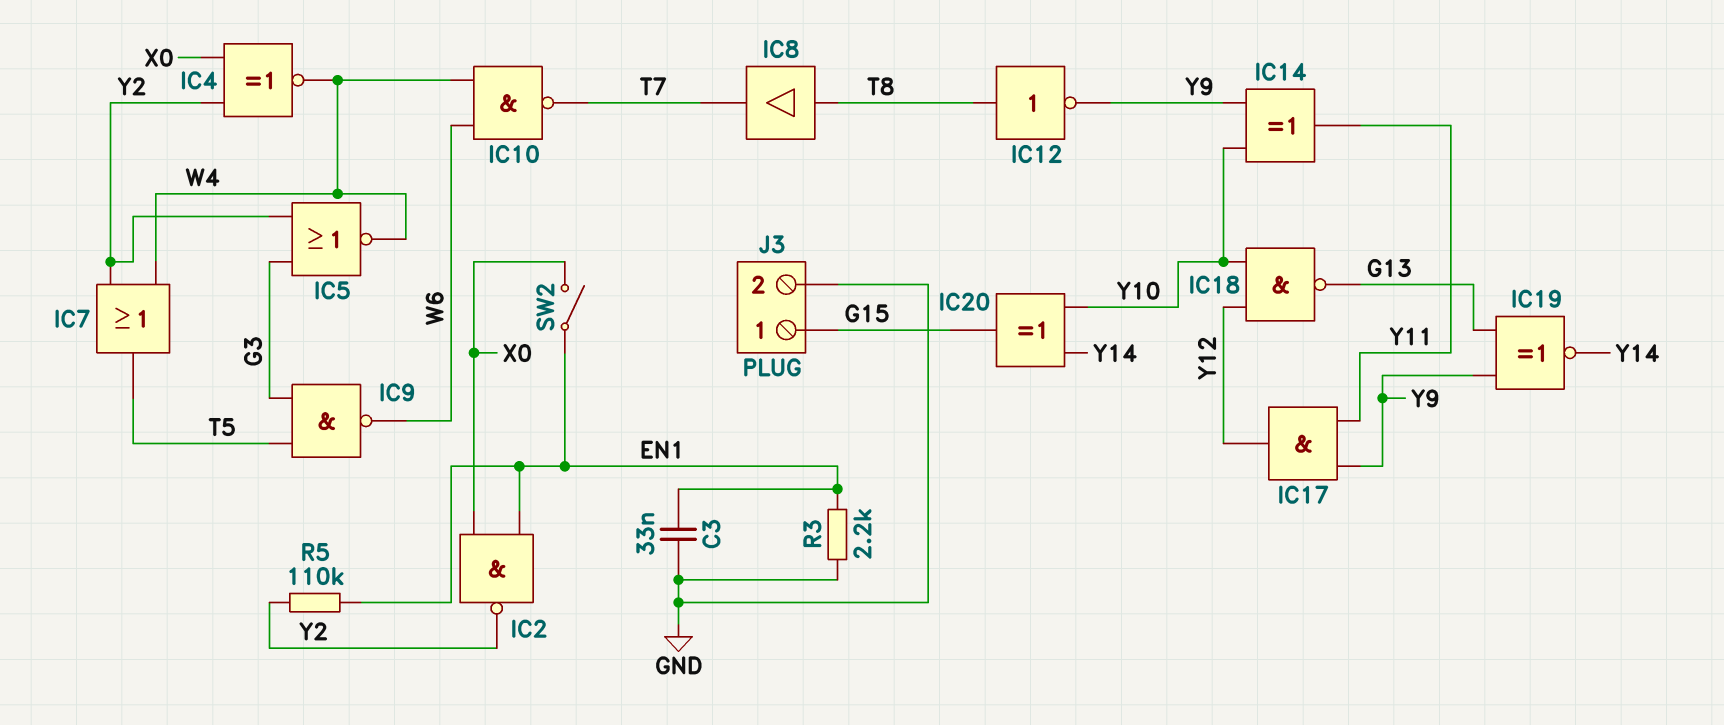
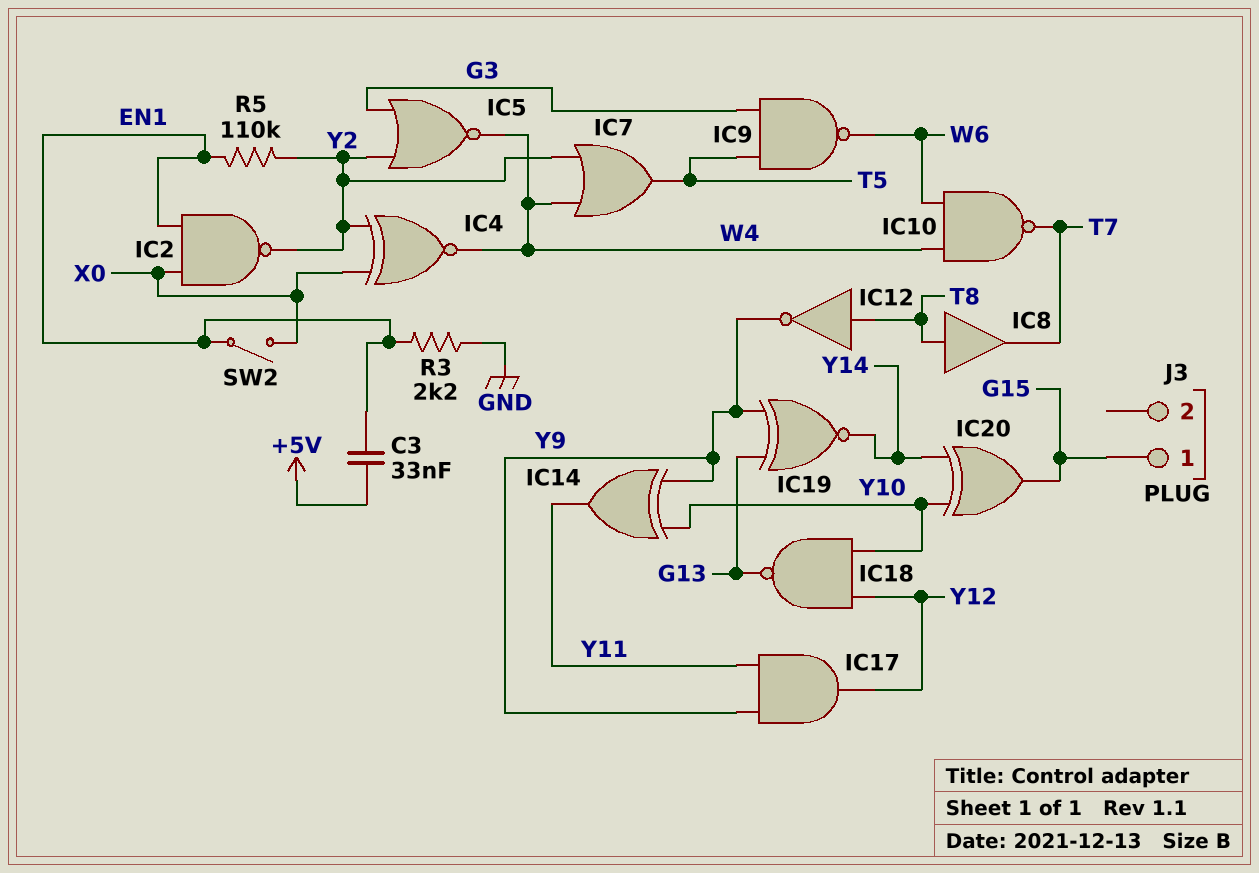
C3: 33nF (EN1, GND) -> 33nF (+5V, EN1)
J3 pin 2: GND -> none

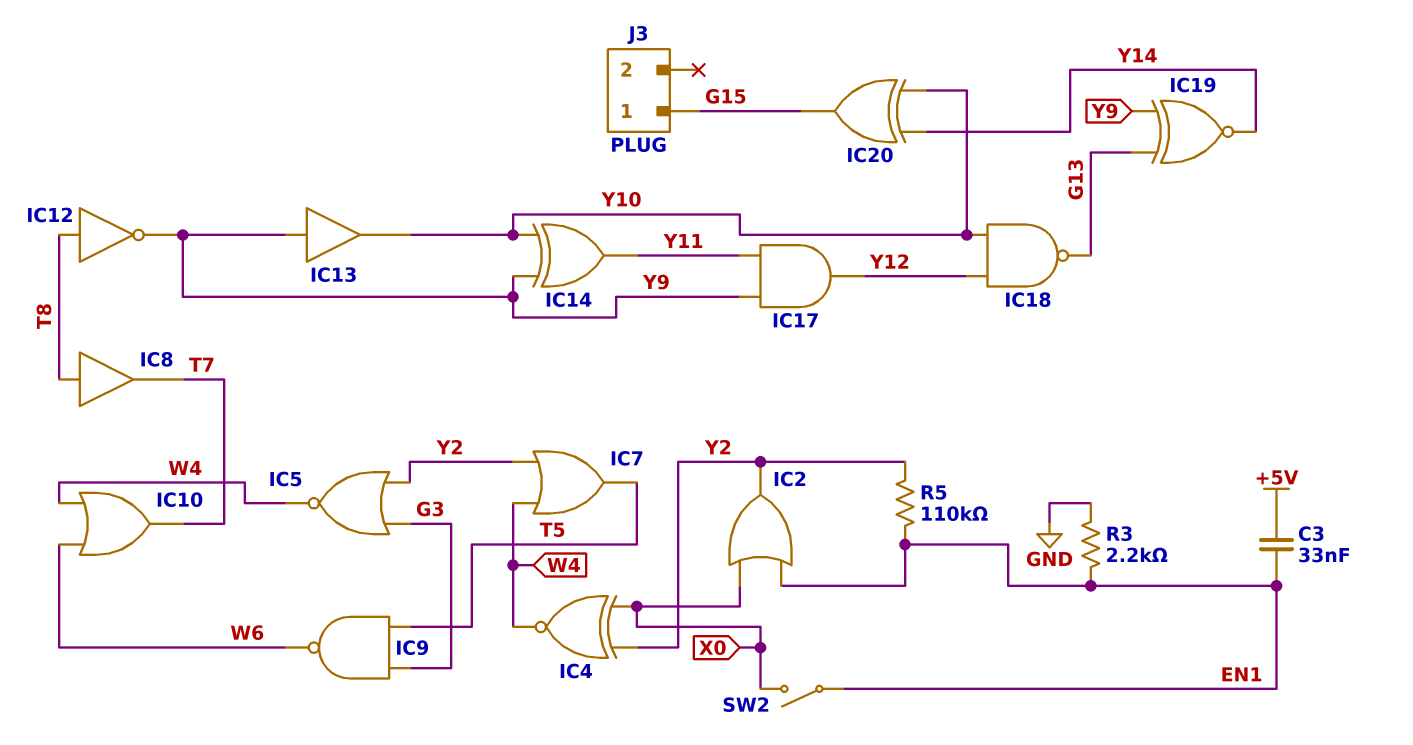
IC2: NAND (in EN1, in X0, out Y2) -> OR (in EN1, in X0, out Y2)
IC10: NAND (in W4, in W6, out T7) -> OR (in W4, in W6, out T7)
IC13: none -> buffer (in Y9, out Y10)

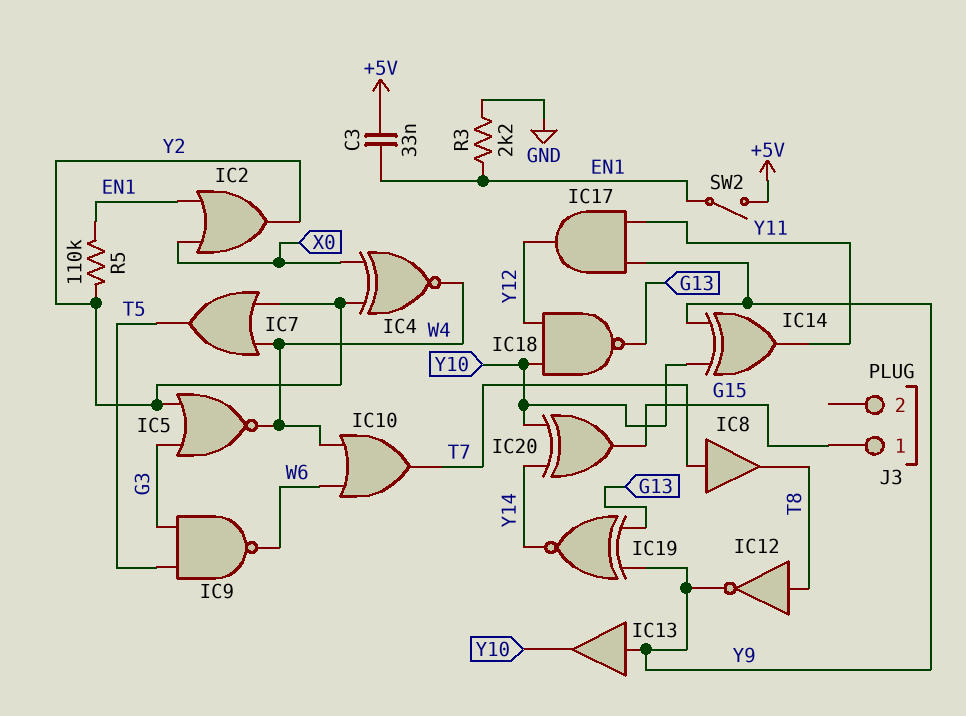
IC8: buffer (in T8, out T7) -> buffer (in T7, out T8)
SW2: switch (EN1, X0) -> switch (+5V, EN1)

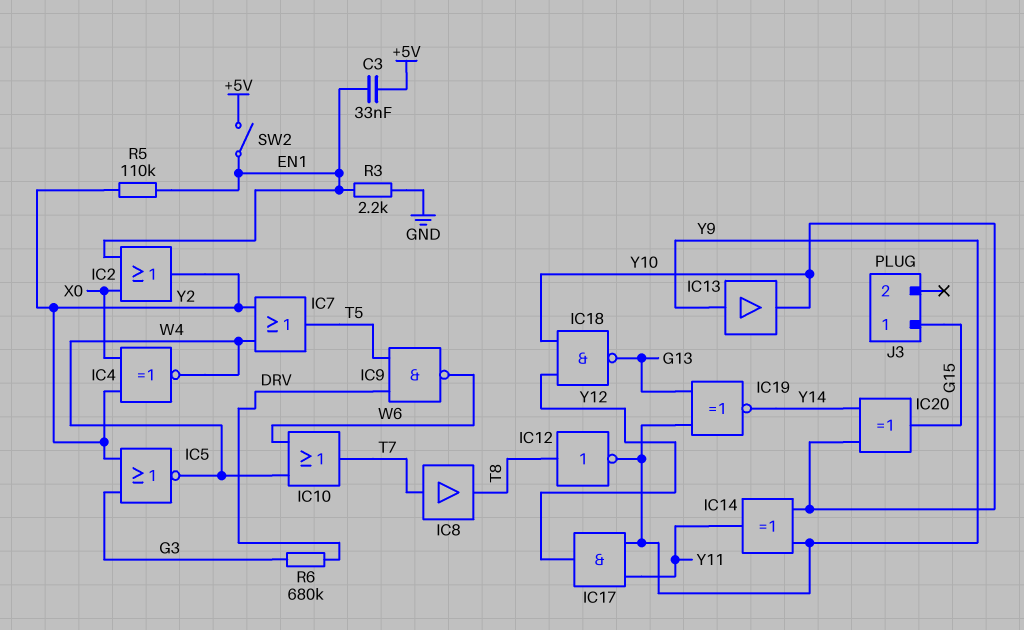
IC9: NAND (in G3, in T5, out W6) -> NAND (in DRV, in T5, out W6)
R6: none -> 680k (DRV, G3)

